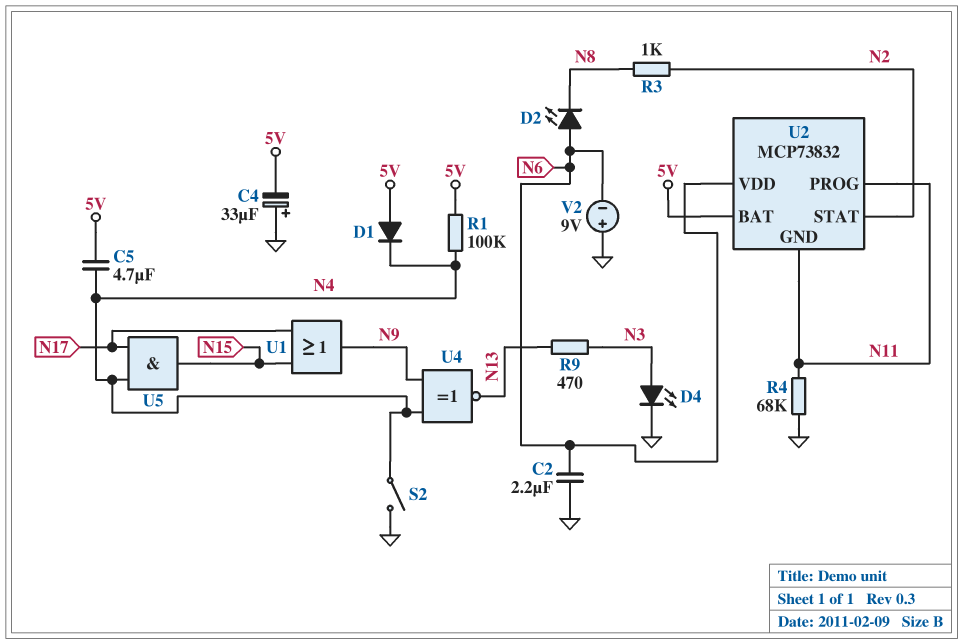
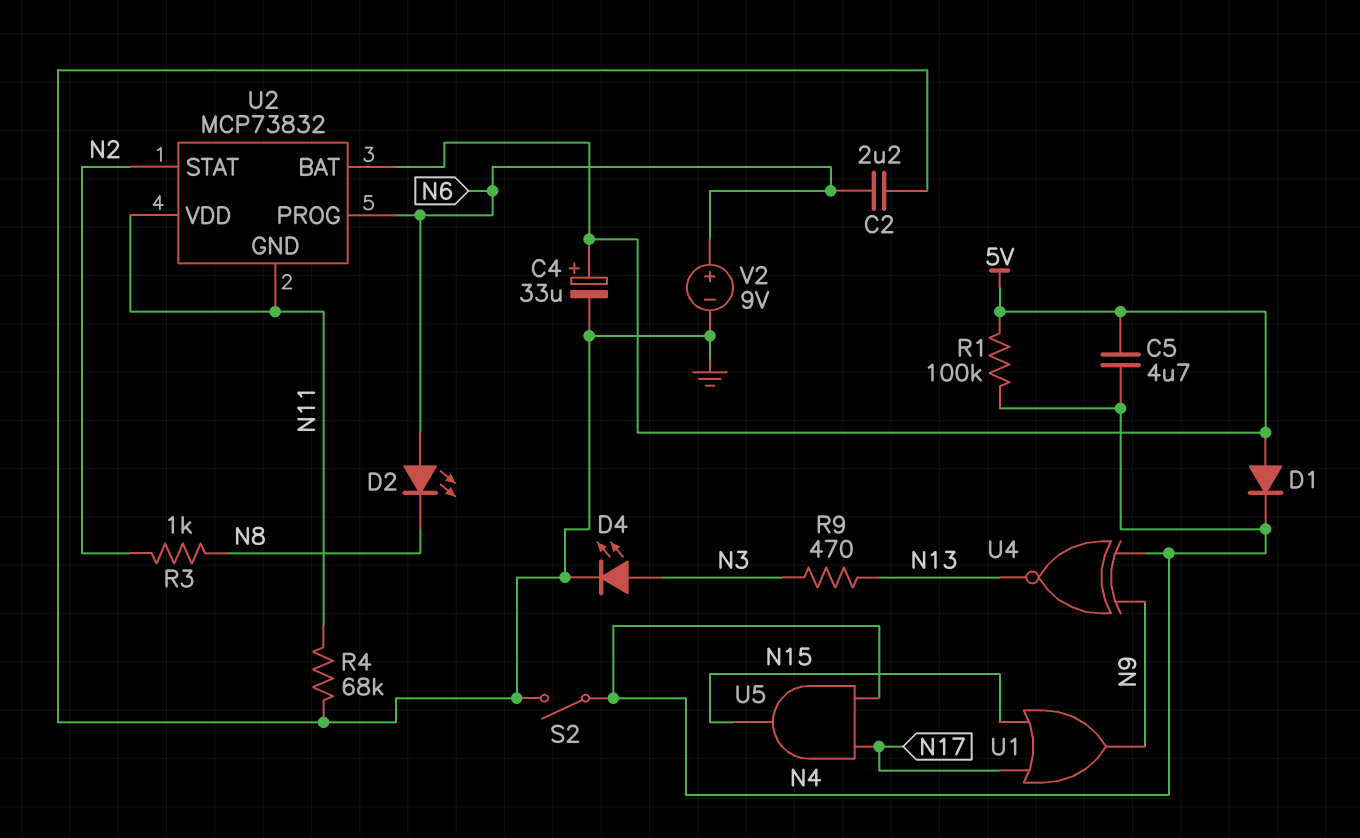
C4: 33uF (plus GND, minus 5V) -> 33uF (plus 5V, minus GND)
U2 pin PROG: N11 -> N6
U2 pin VDD: N6 -> N11
V2: 9V (plus GND, minus N6) -> 9V (plus N6, minus GND)

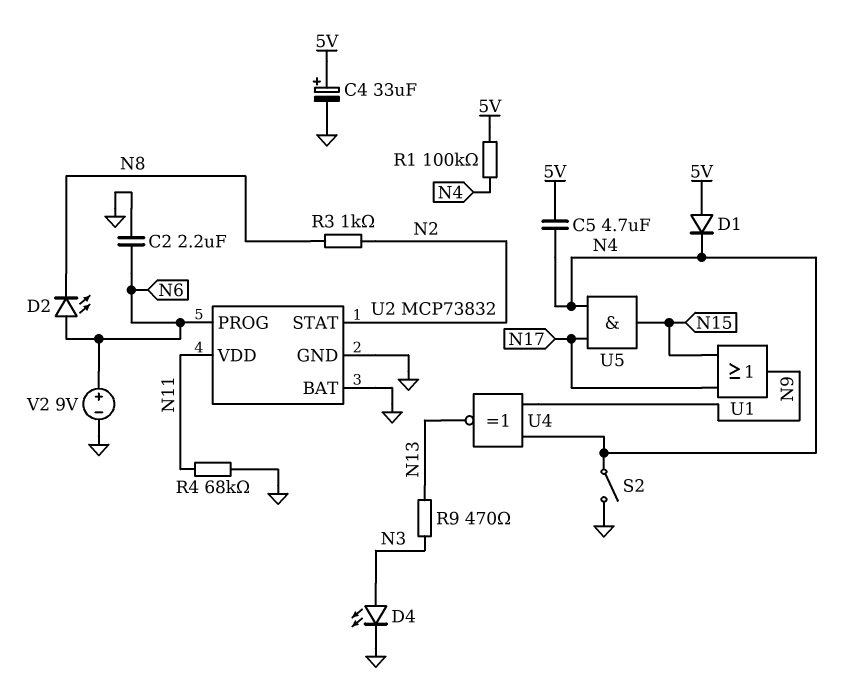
U2 pin BAT: 5V -> GND
U2 pin GND: N11 -> GND

